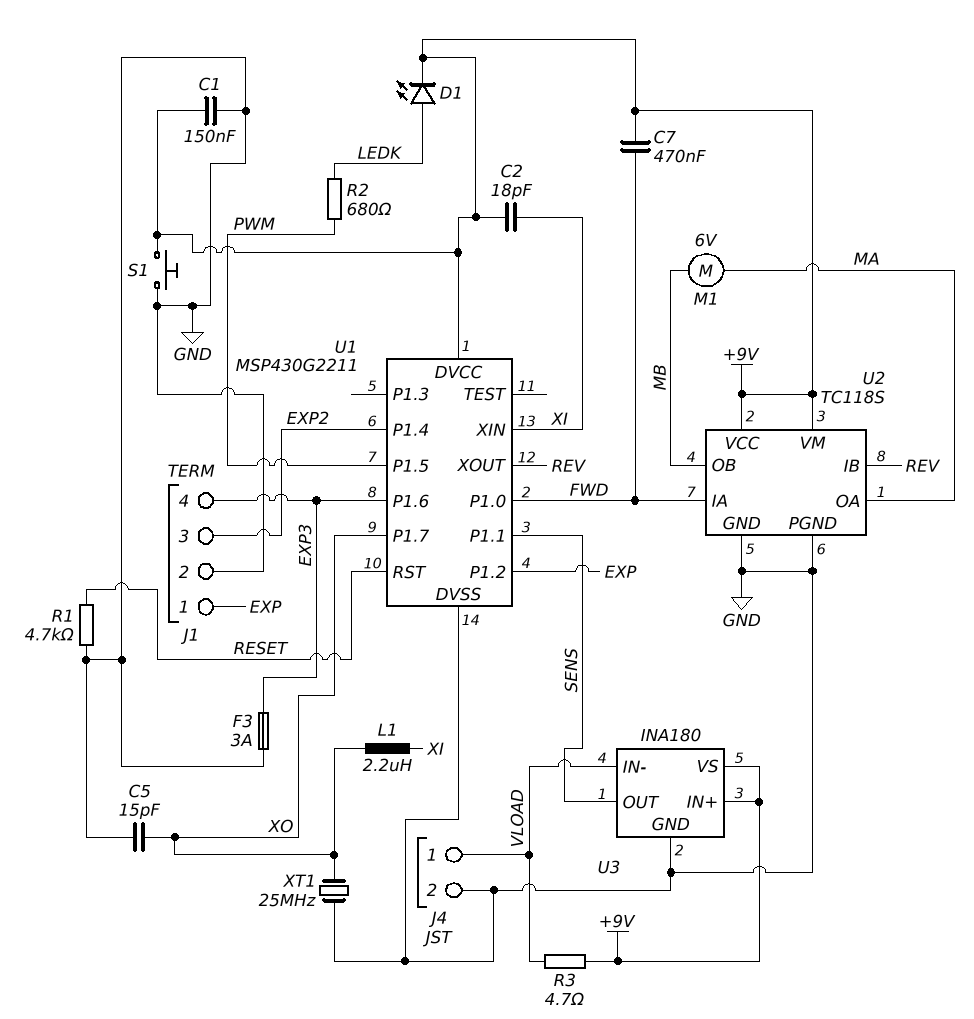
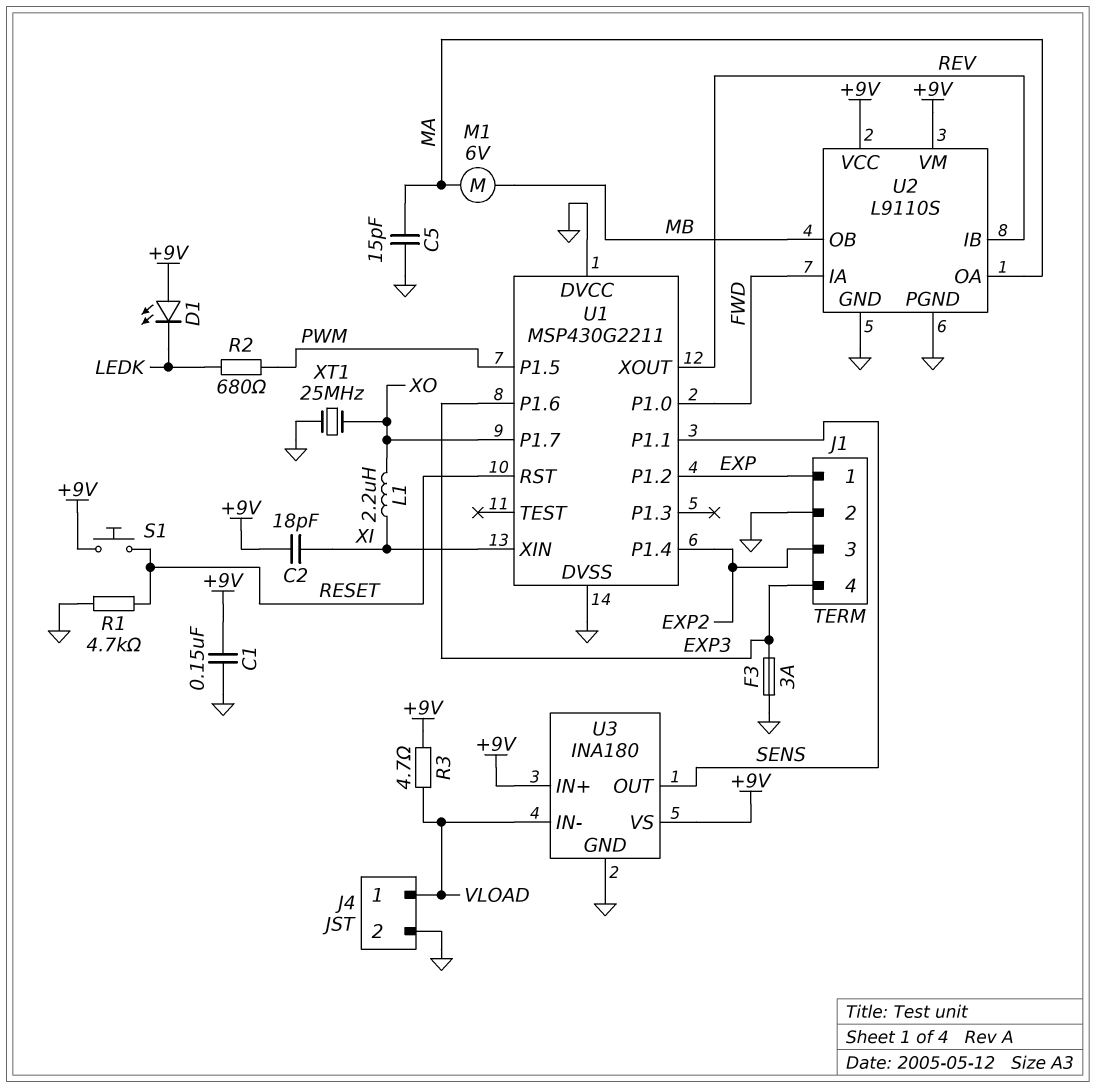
C5: 15pF (GND, XO) -> 15pF (GND, MA)
C7: 470nF (+9V, FWD) -> none
D1: LED (A LEDK, K +9V) -> LED (A +9V, K LEDK)
S1: button (+9V, GND) -> button (+9V, RESET)
U1 pin DVCC: +9V -> GND
U2: TC118S -> L9110S

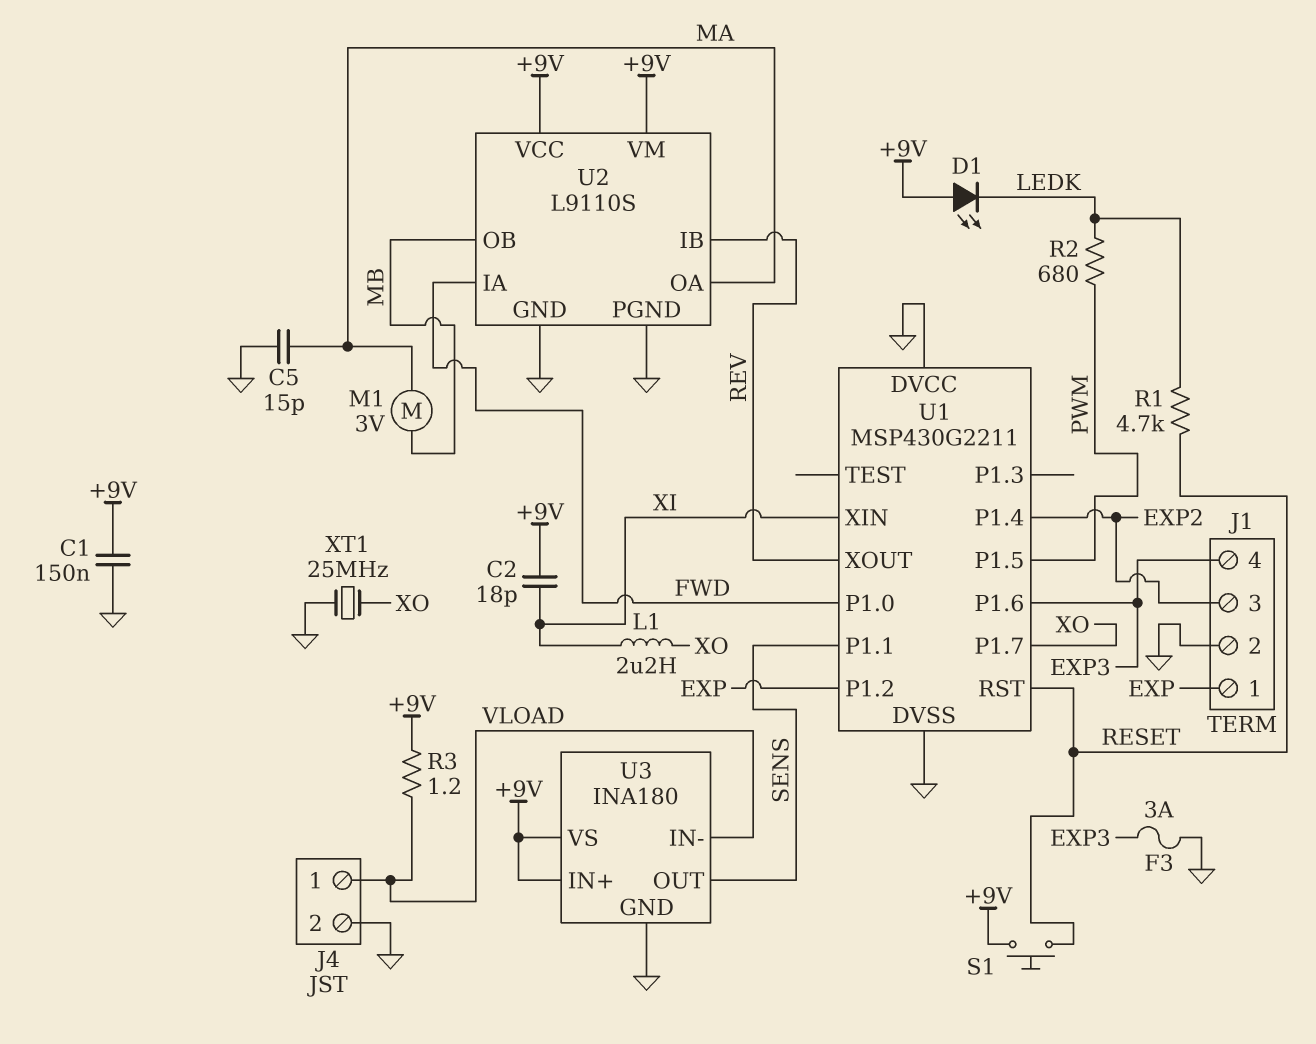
M1: motor 6V (MA, MB) -> motor 3V (MA, MB)
R1: 4.7k (GND, RESET) -> 4.7k (LEDK, RESET)
R3: 4.7 (+9V, VLOAD) -> 1.2 (+9V, VLOAD)

